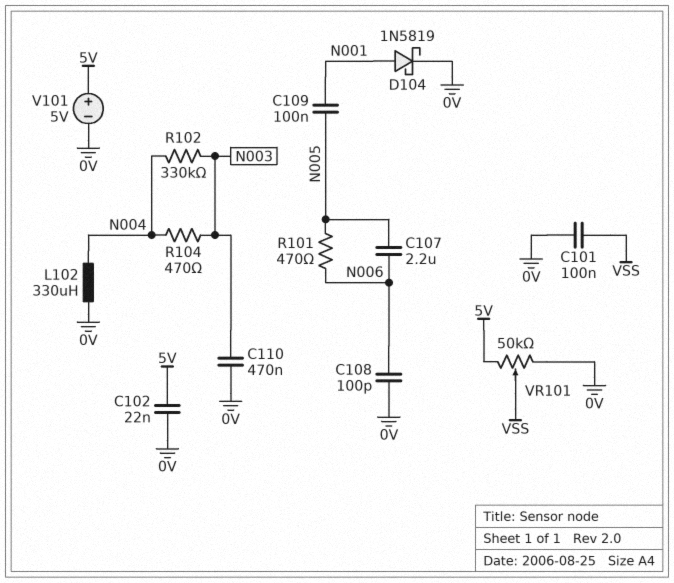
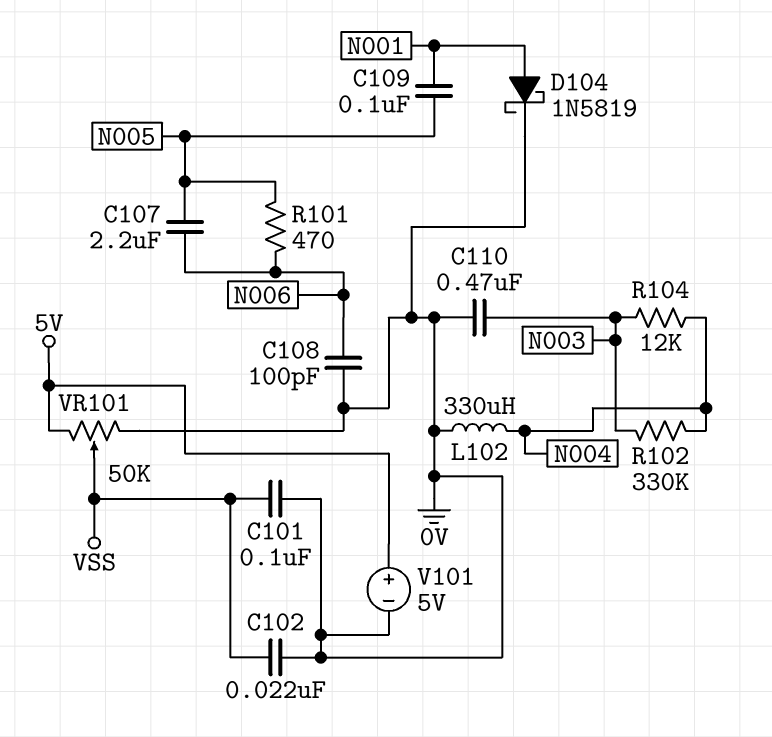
C102: 22nF (0V, 5V) -> 22nF (0V, VSS)
R104: 470 (N003, N004) -> 12k (N003, N004)

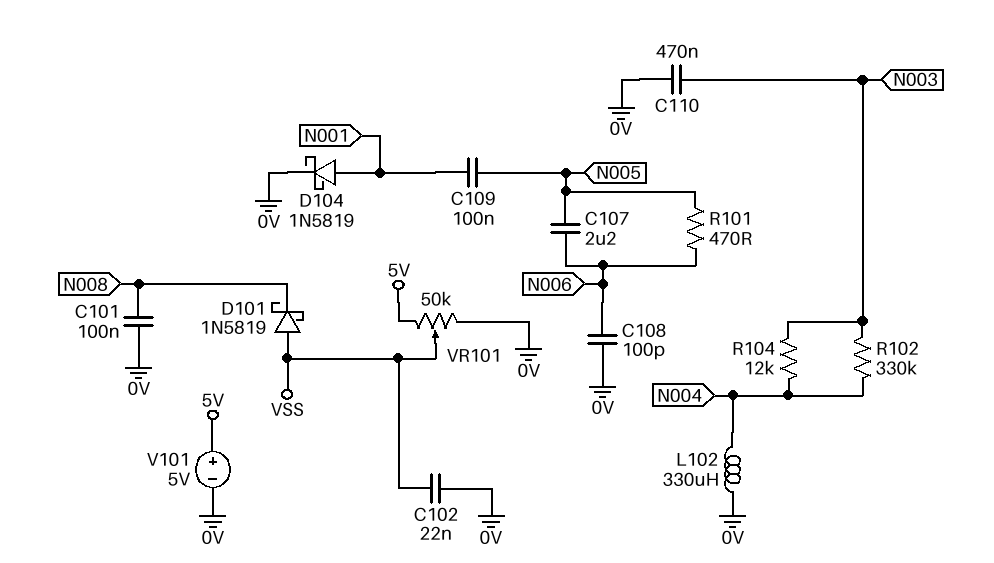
C101: 100nF (0V, VSS) -> 100nF (0V, N008)
D101: none -> schottky 1N5819 (A VSS, K N008)

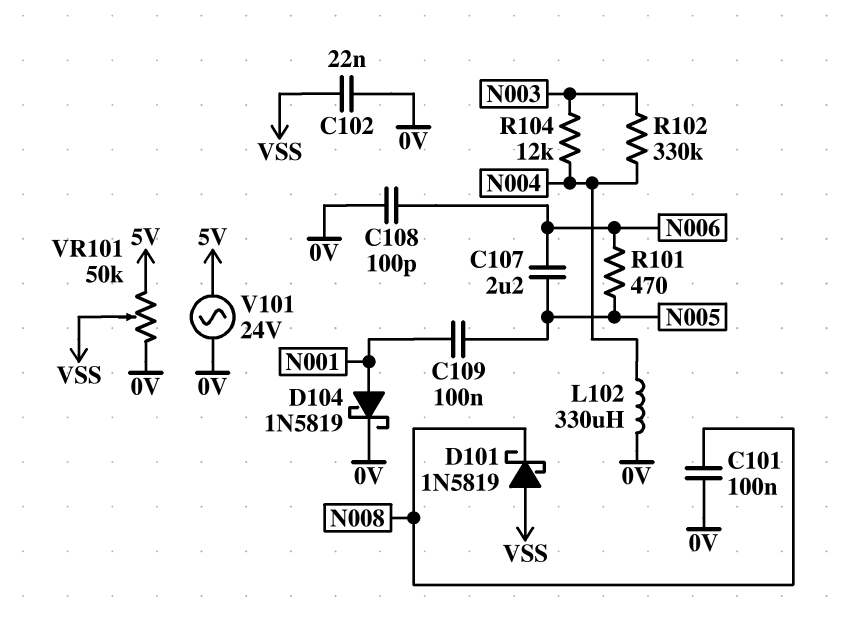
C110: 470nF (0V, N003) -> none
V101: 5V (plus 5V, minus 0V) -> AC 24V (0V, 5V)

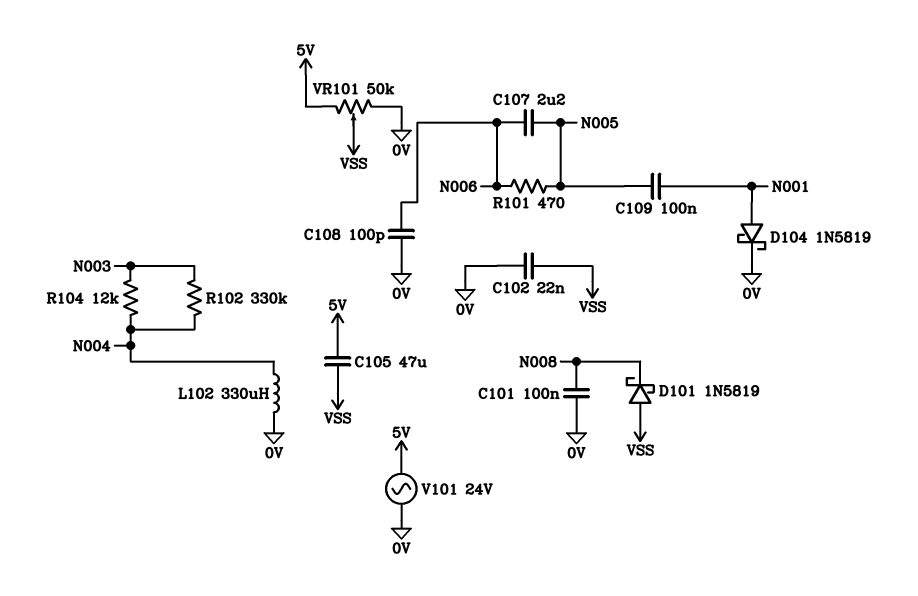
C105: none -> 47uF (5V, VSS)

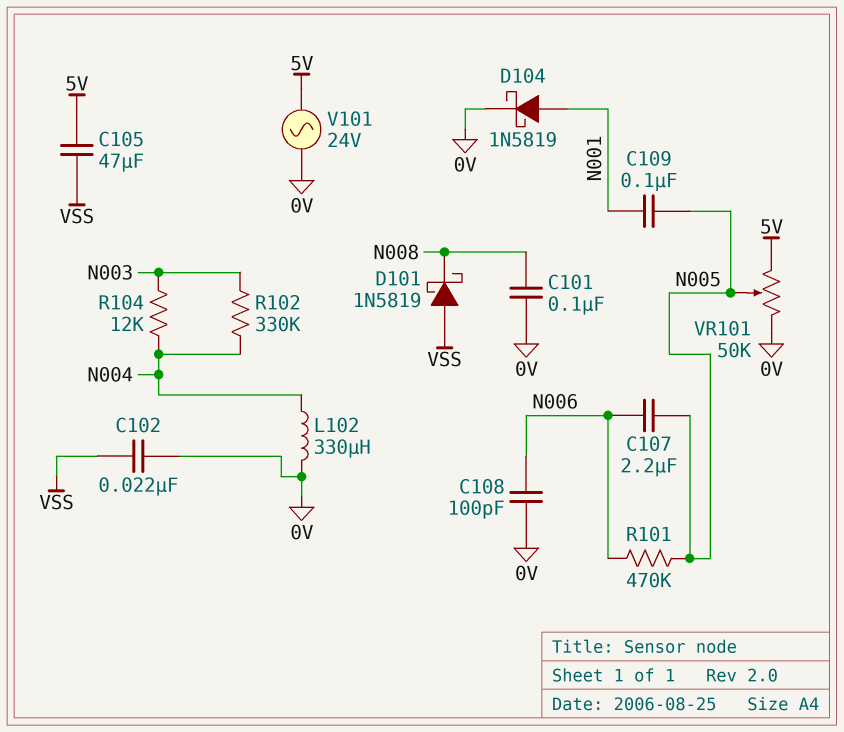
R101: 470 (N005, N006) -> 470k (N005, N006)
VR101: 50k (0V, 5V, wiper VSS) -> 50k (0V, 5V, wiper N005)

